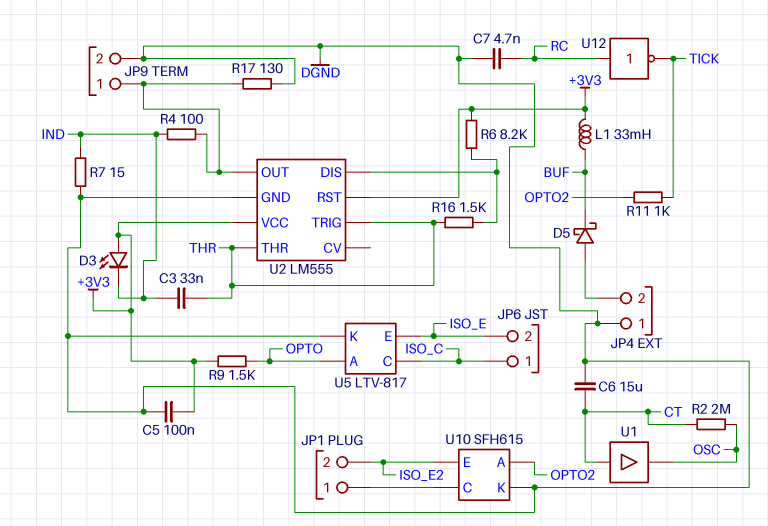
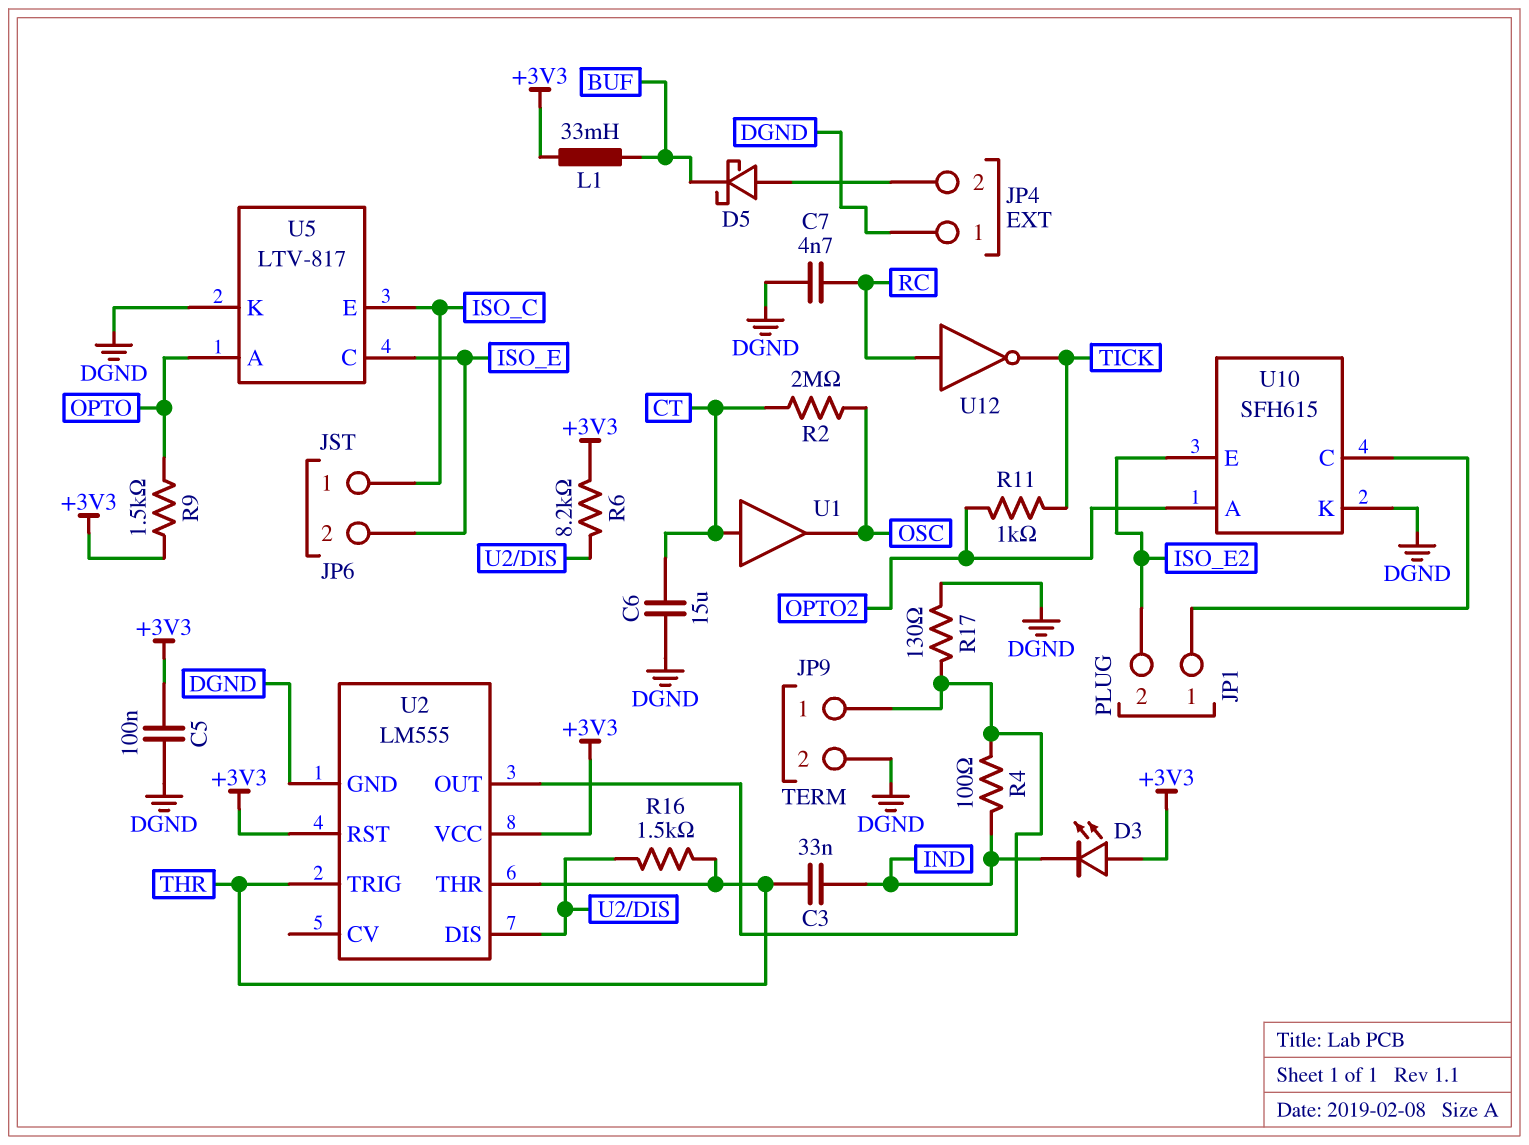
R7: 15 (DGND, IND) -> none
U5 pin C: ISO_C -> ISO_E
U5 pin E: ISO_E -> ISO_C

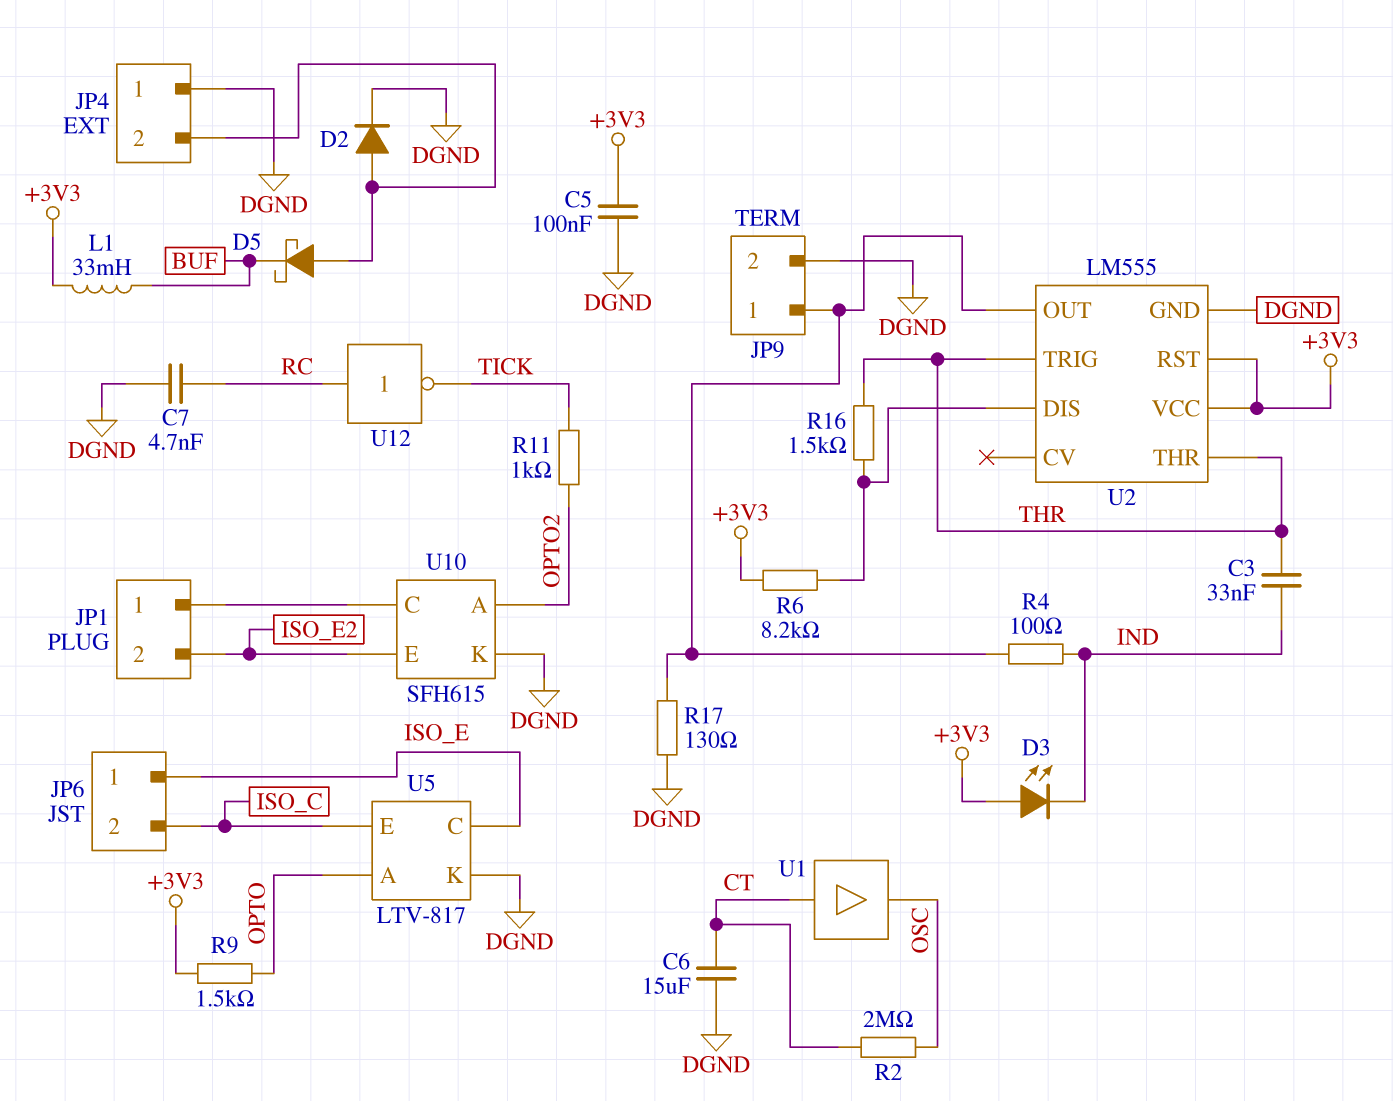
D2: none -> diode (A JP4/2, K DGND)
JP6 pin 1: ISO_C -> ISO_E
JP6 pin 2: ISO_E -> ISO_C

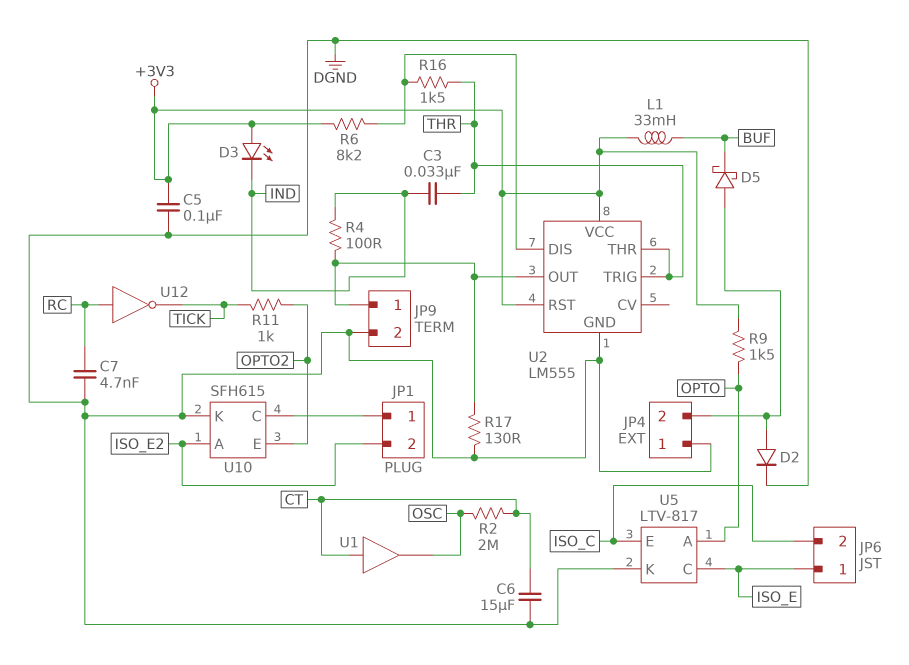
U10 pin A: OPTO2 -> ISO_E2
U10 pin E: ISO_E2 -> OPTO2

